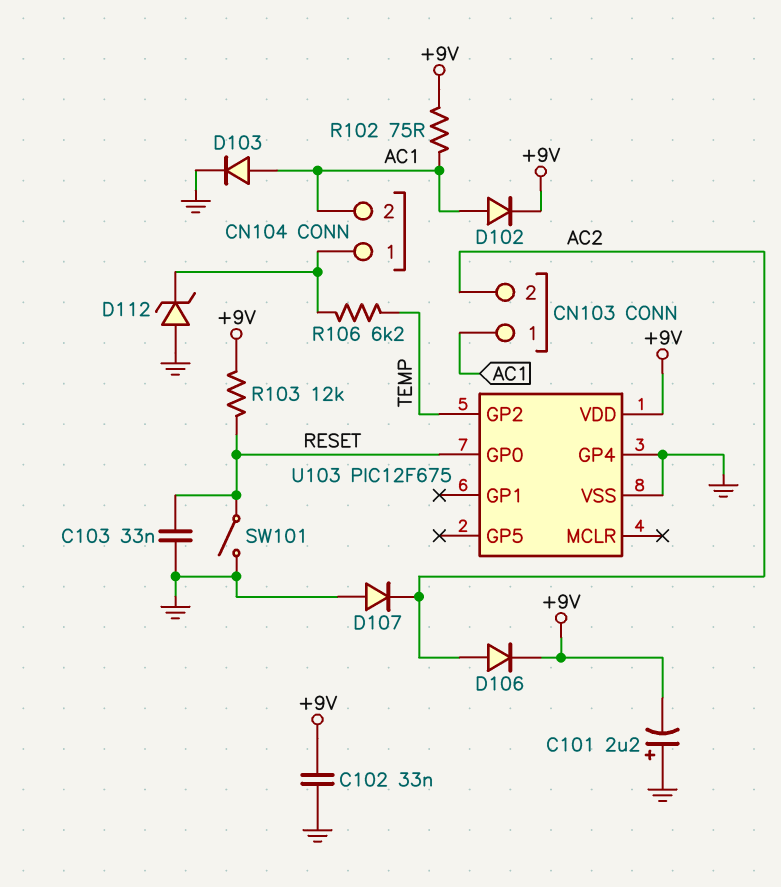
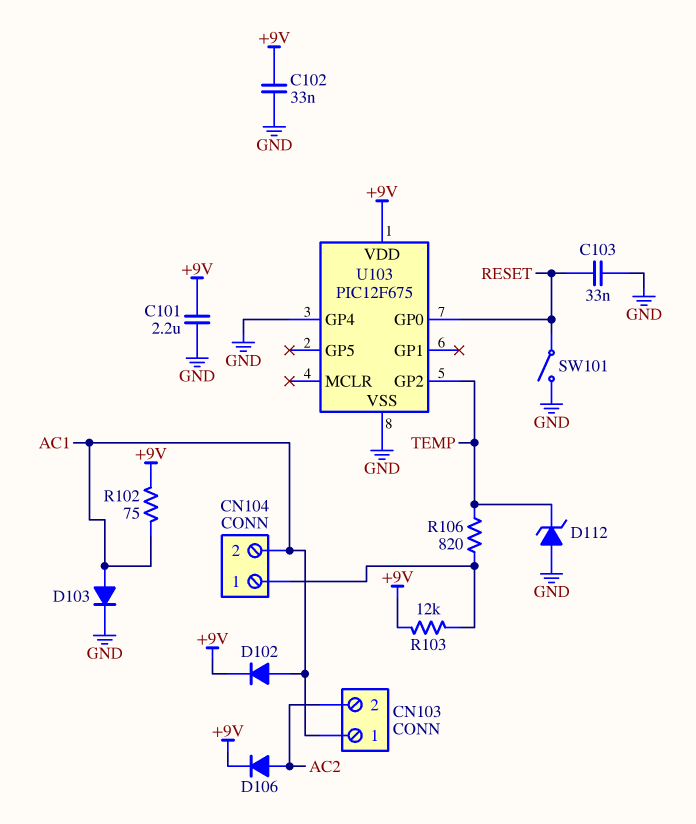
C101: 2.2uF (plus GND, minus +9V) -> 2.2uF (+9V, GND)
D107: diode (A GND, K AC2) -> none
D112: zener (A GND, K CN104/1) -> zener (A GND, K TEMP)
R103: 12k (+9V, RESET) -> 12k (+9V, CN104/1)
R106: 6.2k (CN104/1, TEMP) -> 820 (CN104/1, TEMP)

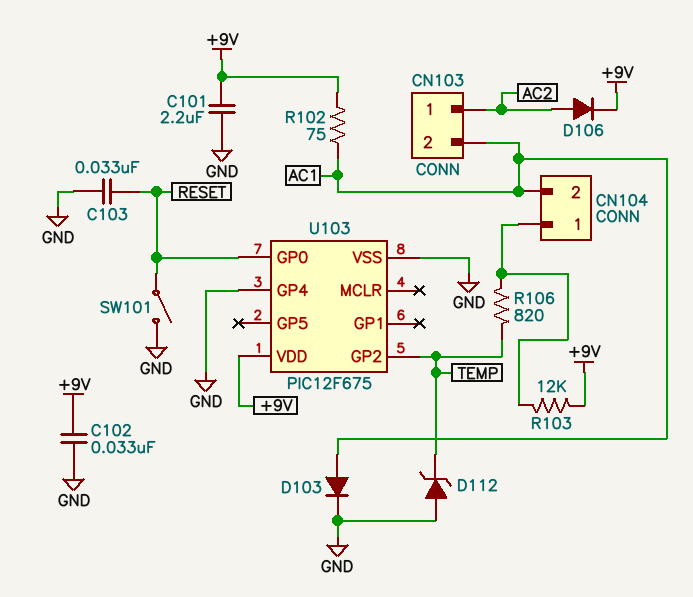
CN103 pin 1: AC1 -> AC2
CN103 pin 2: AC2 -> AC1
D102: diode (A AC1, K +9V) -> none

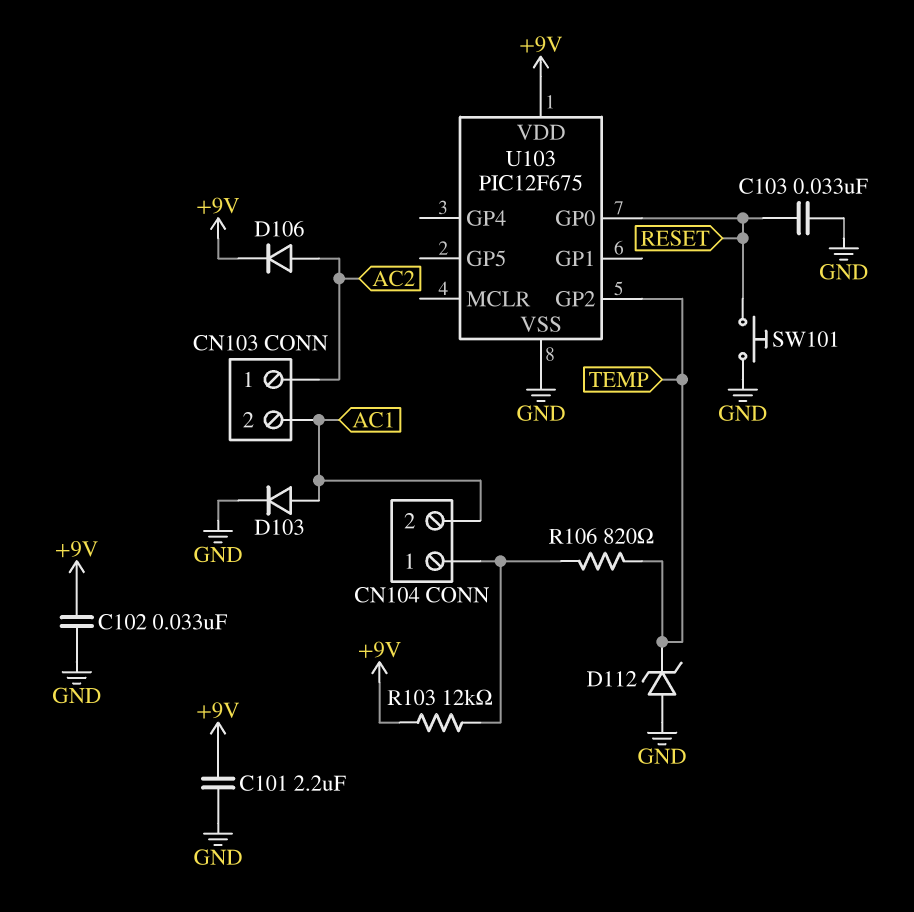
R102: 75 (+9V, AC1) -> none
SW101: switch (GND, RESET) -> button (GND, RESET)
U103 pin GP4: GND -> none

